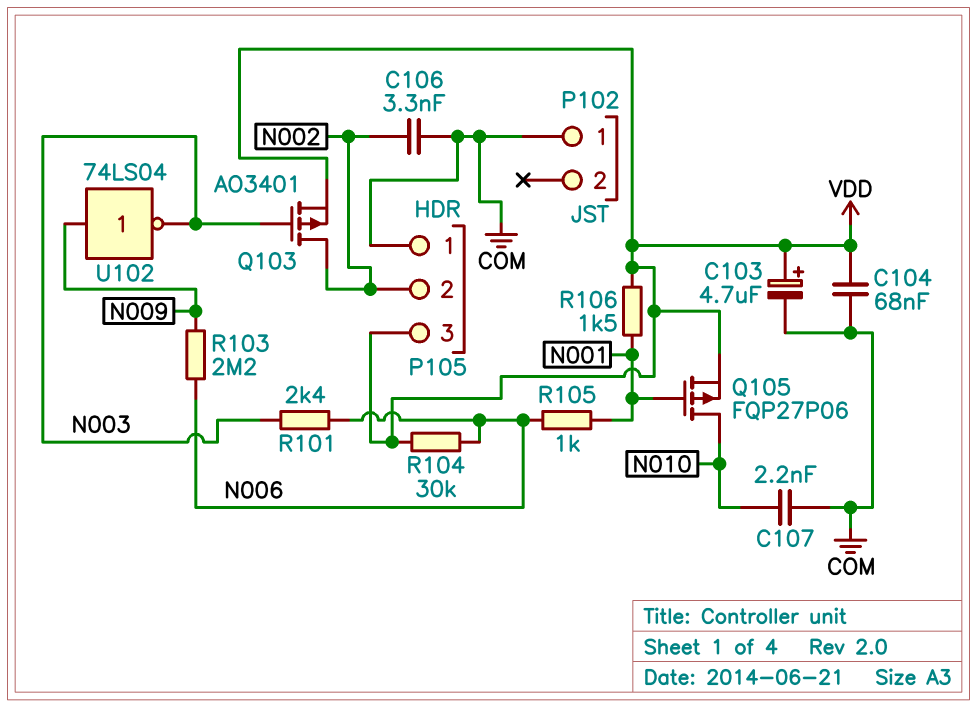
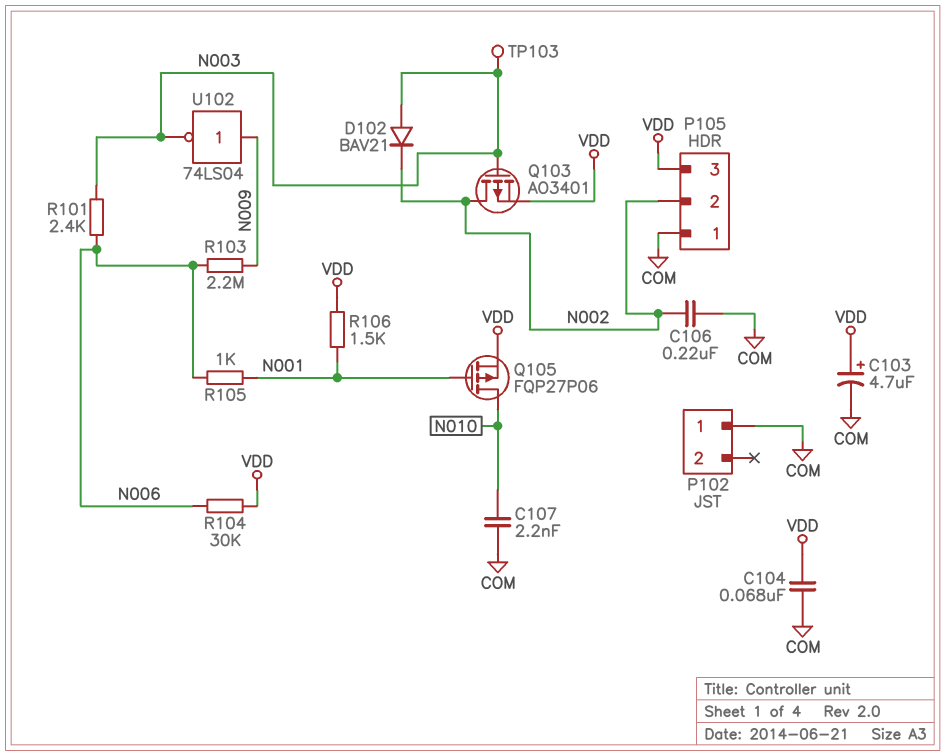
C106: 3.3nF (COM, N002) -> 220nF (COM, N002)
D102: none -> diode BAV21 (A N003, K N002)
TP103: none -> test point (N003)

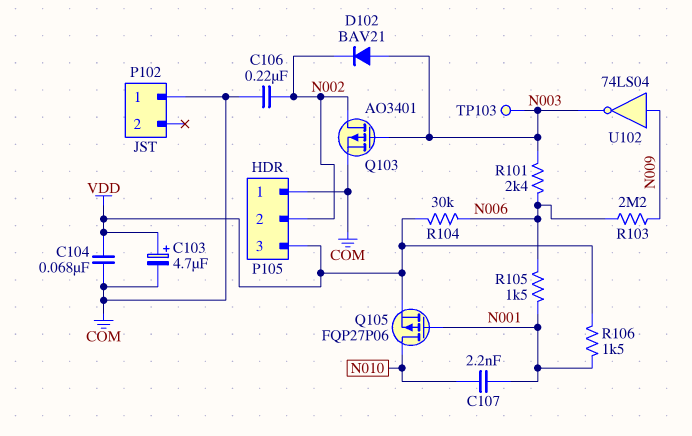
C107: 2.2nF (COM, N010) -> 2.2nF (N001, N010)
Q103: PMOS AO3401 (G N003, D N002, S VDD) -> PMOS AO3401 (G N003, D N002, S COM)
R105: 1k (N001, N006) -> 1.5k (N001, N006)

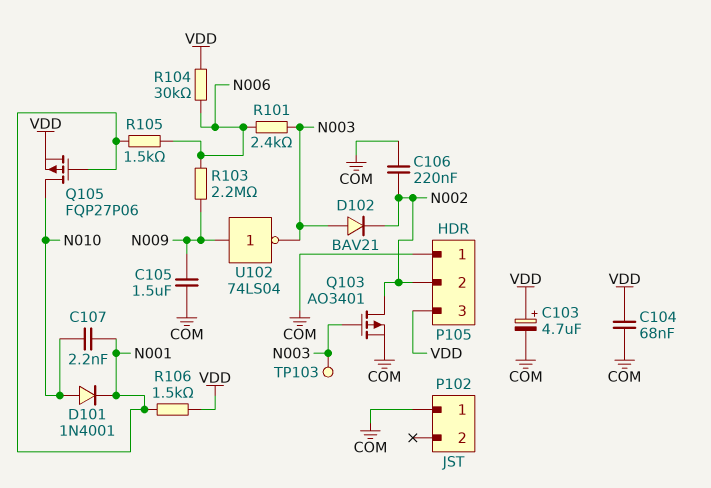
C105: none -> 1.5uF (COM, N009)
D101: none -> diode 1N4001 (A N010, K N001)

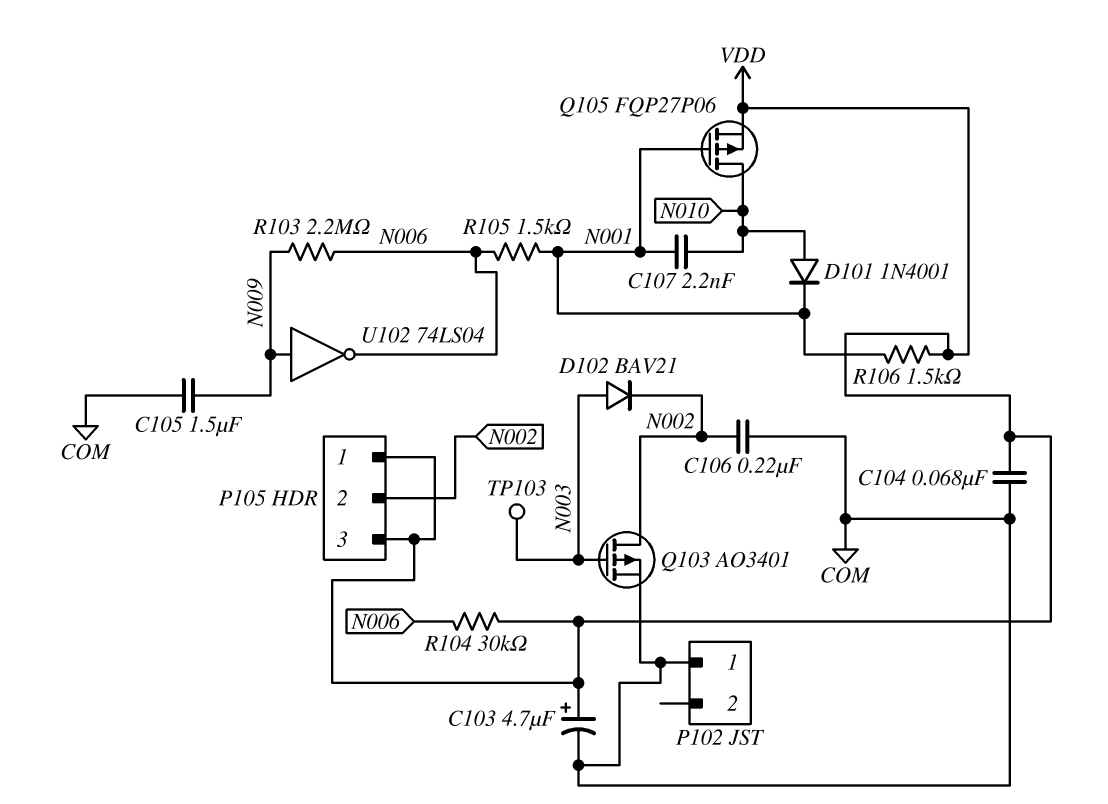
P105 pin 1: COM -> VDD
R101: 2.4k (N003, N006) -> none
U102: NOT 74LS04 (in N009, out N003) -> NOT 74LS04 (in N009, out N006)

